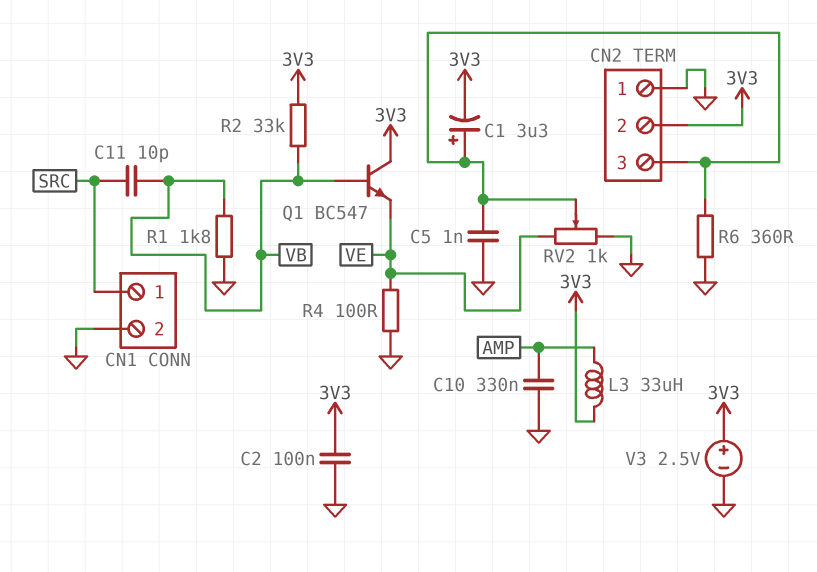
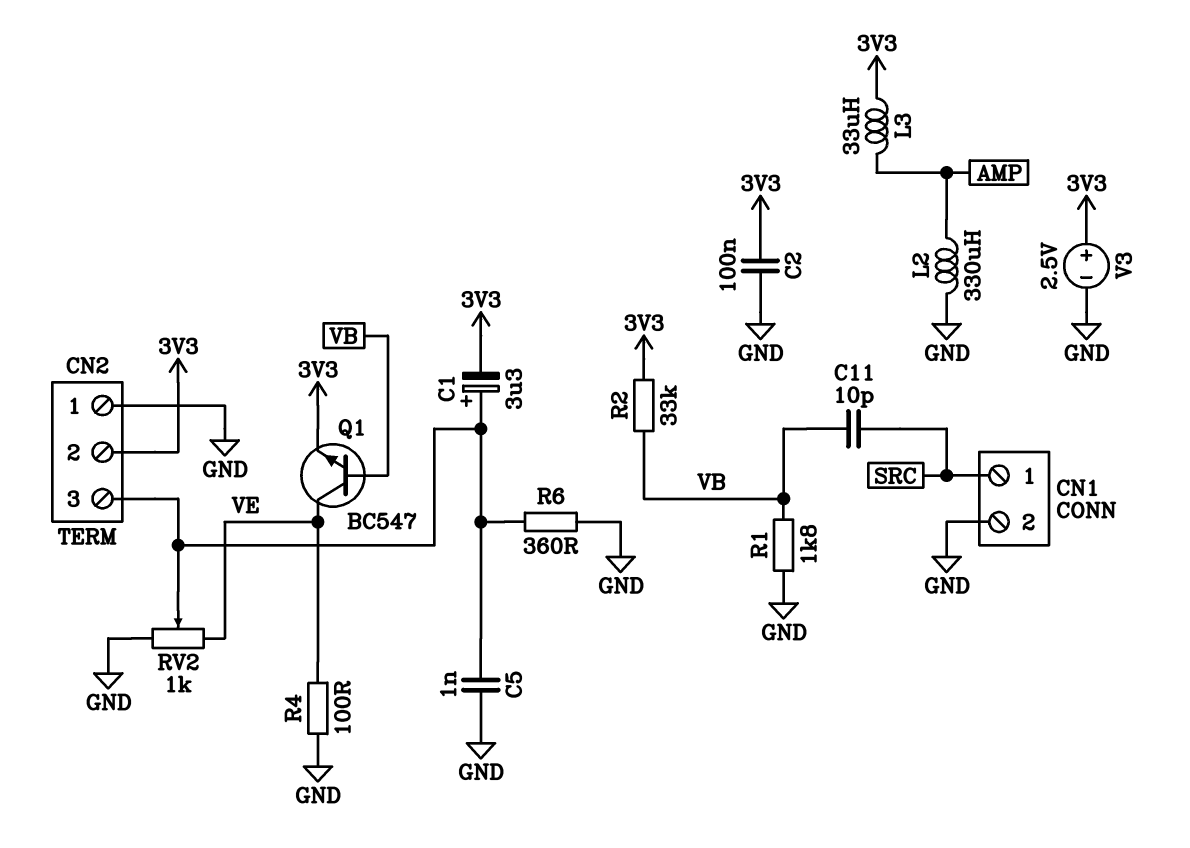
C10: 330nF (AMP, GND) -> none
L2: none -> 330uH (AMP, GND)
Q1: NPN BC547 (B VB, C 3V3, E VE) -> NPN BC547 (B VB, C VE, E 3V3)

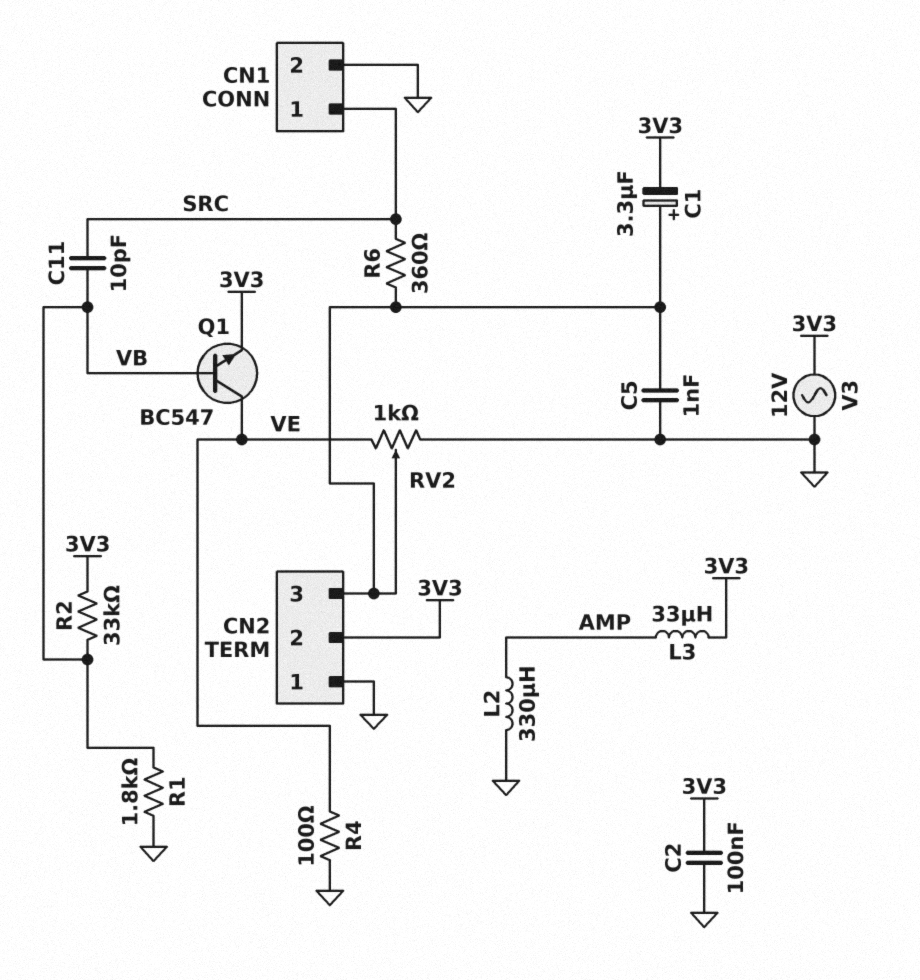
R6: 360 (CN2/3, GND) -> 360 (CN2/3, SRC)
V3: 2.5V (plus 3V3, minus GND) -> AC 12V (3V3, GND)

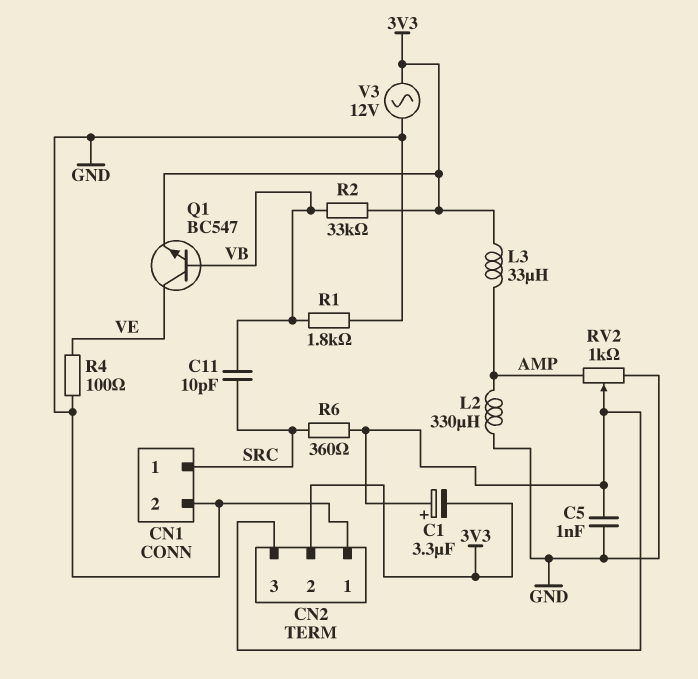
C2: 100nF (3V3, GND) -> none
RV2: 1k (GND, VE, wiper CN2/3) -> 1k (AMP, GND, wiper CN2/3)

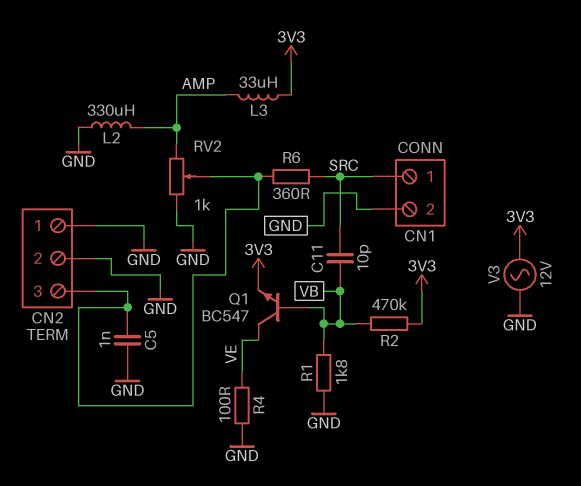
C1: 3.3uF (plus CN2/3, minus 3V3) -> none
CN2 pin 2: 3V3 -> GND
R2: 33k (3V3, VB) -> 470k (3V3, VB)

